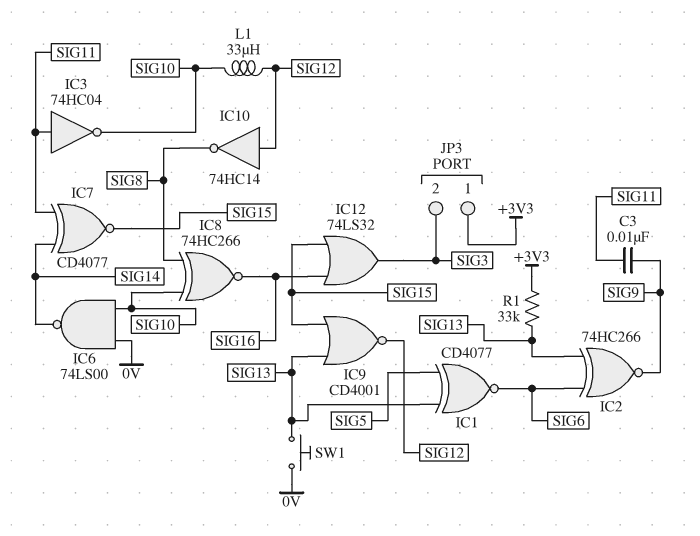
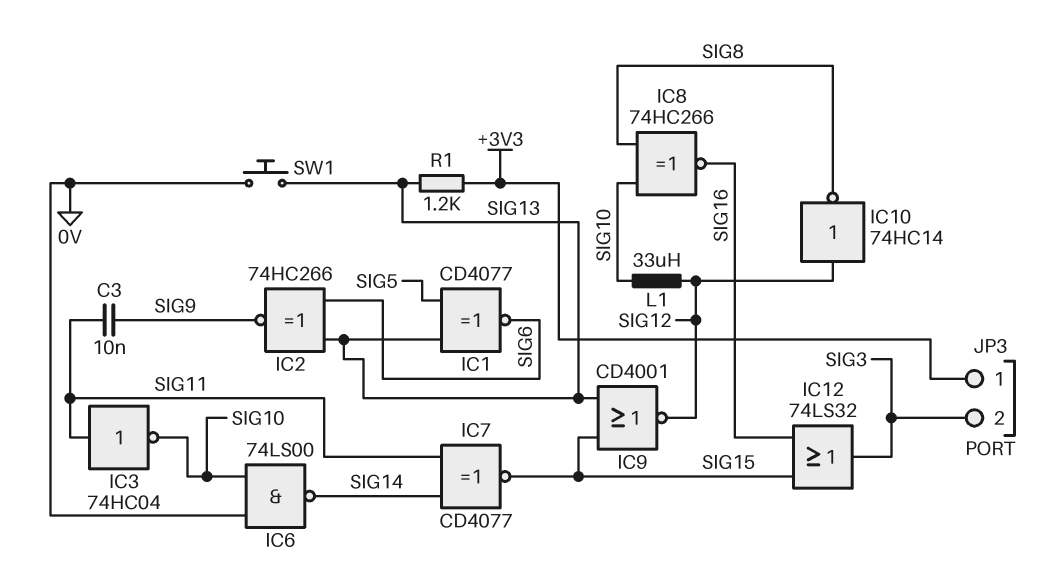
R1: 33k (+3V3, SIG13) -> 1.2k (+3V3, SIG13)

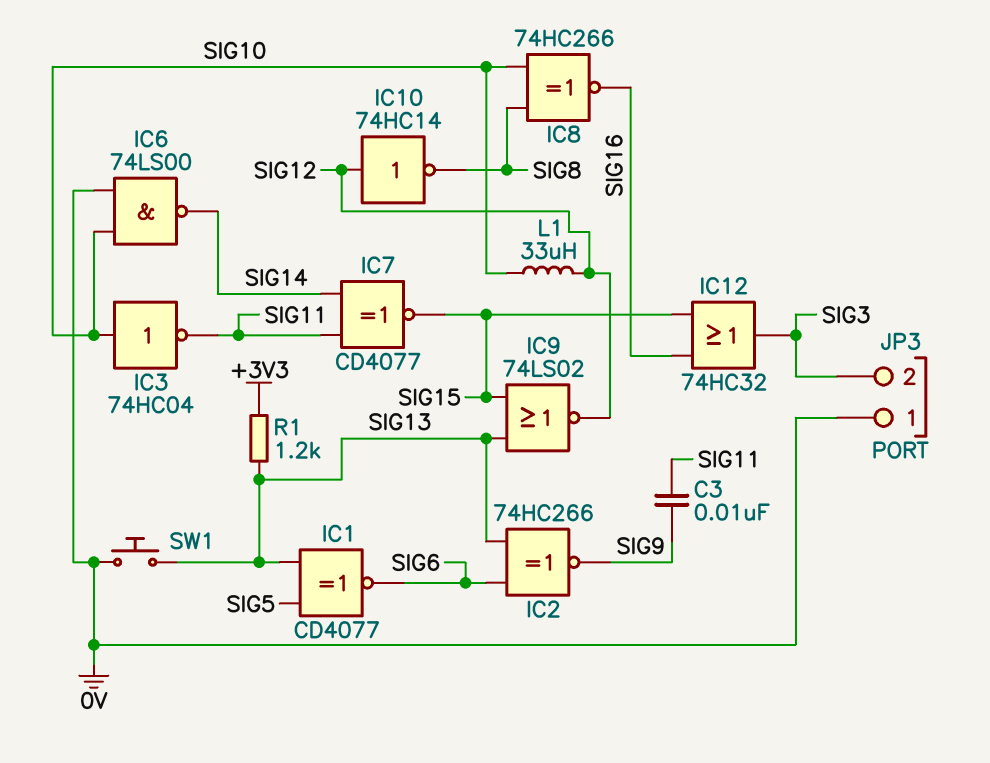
IC3: NOT 74HC04 (in SIG11, out SIG10) -> NOT 74HC04 (in SIG10, out SIG11)
IC9: NOR CD4001 (in SIG13, in SIG15, out SIG12) -> NOR 74LS02 (in SIG13, in SIG15, out SIG12)
IC12: OR 74LS32 (in SIG15, in SIG16, out SIG3) -> OR 74HC32 (in SIG15, in SIG16, out SIG3)
JP3 pin 1: +3V3 -> 0V

